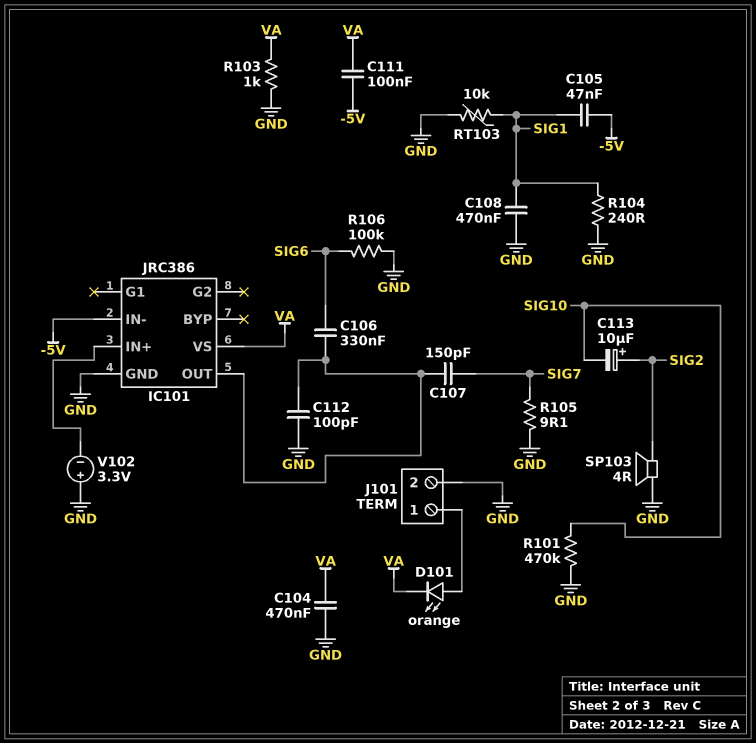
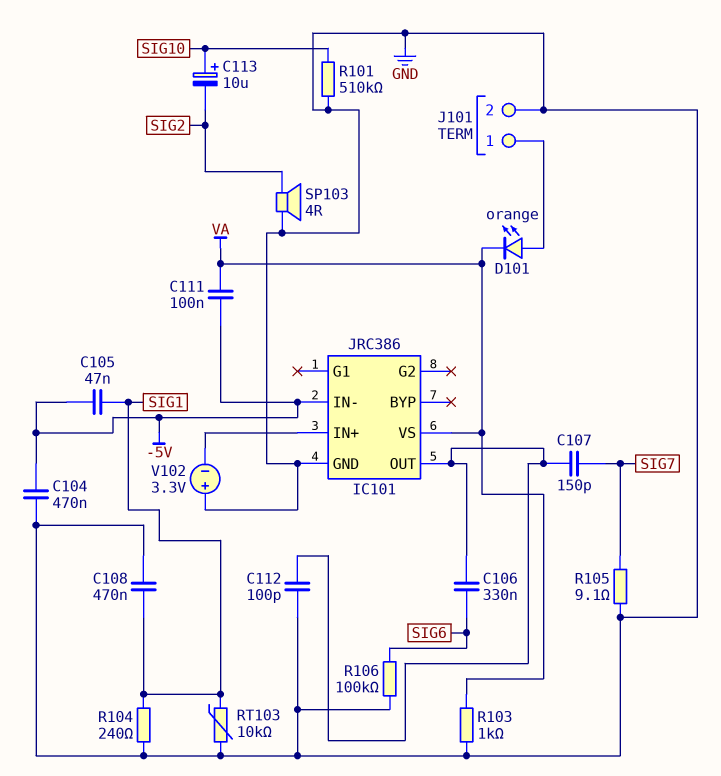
C104: 470nF (GND, VA) -> 470nF (-5V, GND)
C113: 10uF (plus SIG2, minus SIG10) -> 10uF (plus SIG10, minus SIG2)
R101: 470k (GND, SIG10) -> 510k (GND, SIG10)

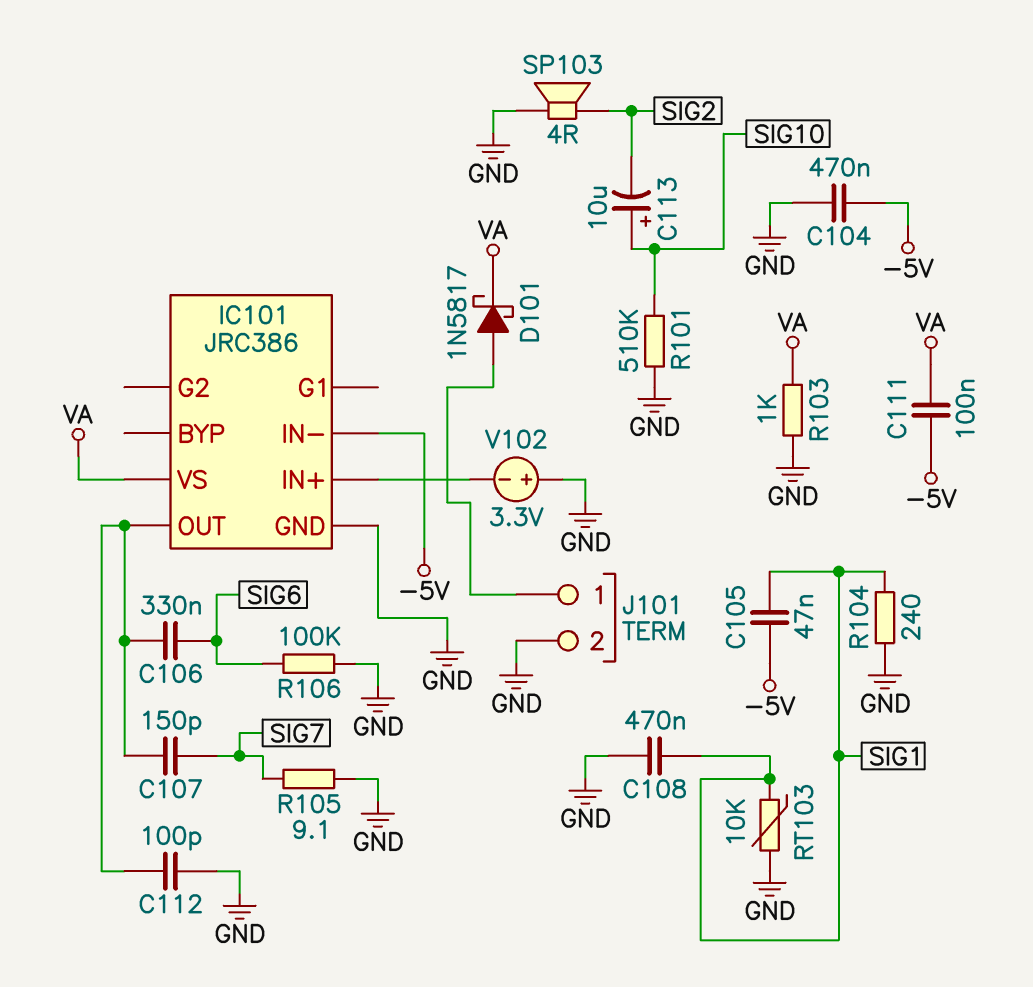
D101: LED orange (A J101/1, K VA) -> schottky 1N5817 (A J101/1, K VA)

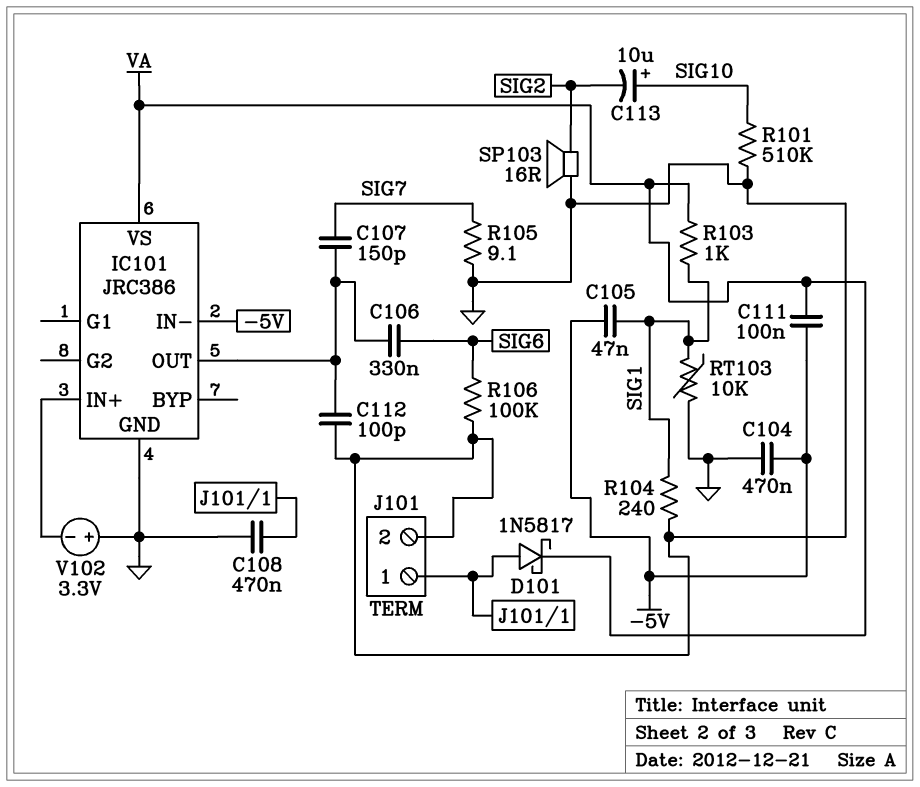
C108: 470nF (GND, SIG1) -> 470nF (GND, J101/1)
R103: 1k (GND, VA) -> 1k (SIG1, VA)
SP103: speaker 4R (GND, SIG2) -> speaker 16R (GND, SIG2)

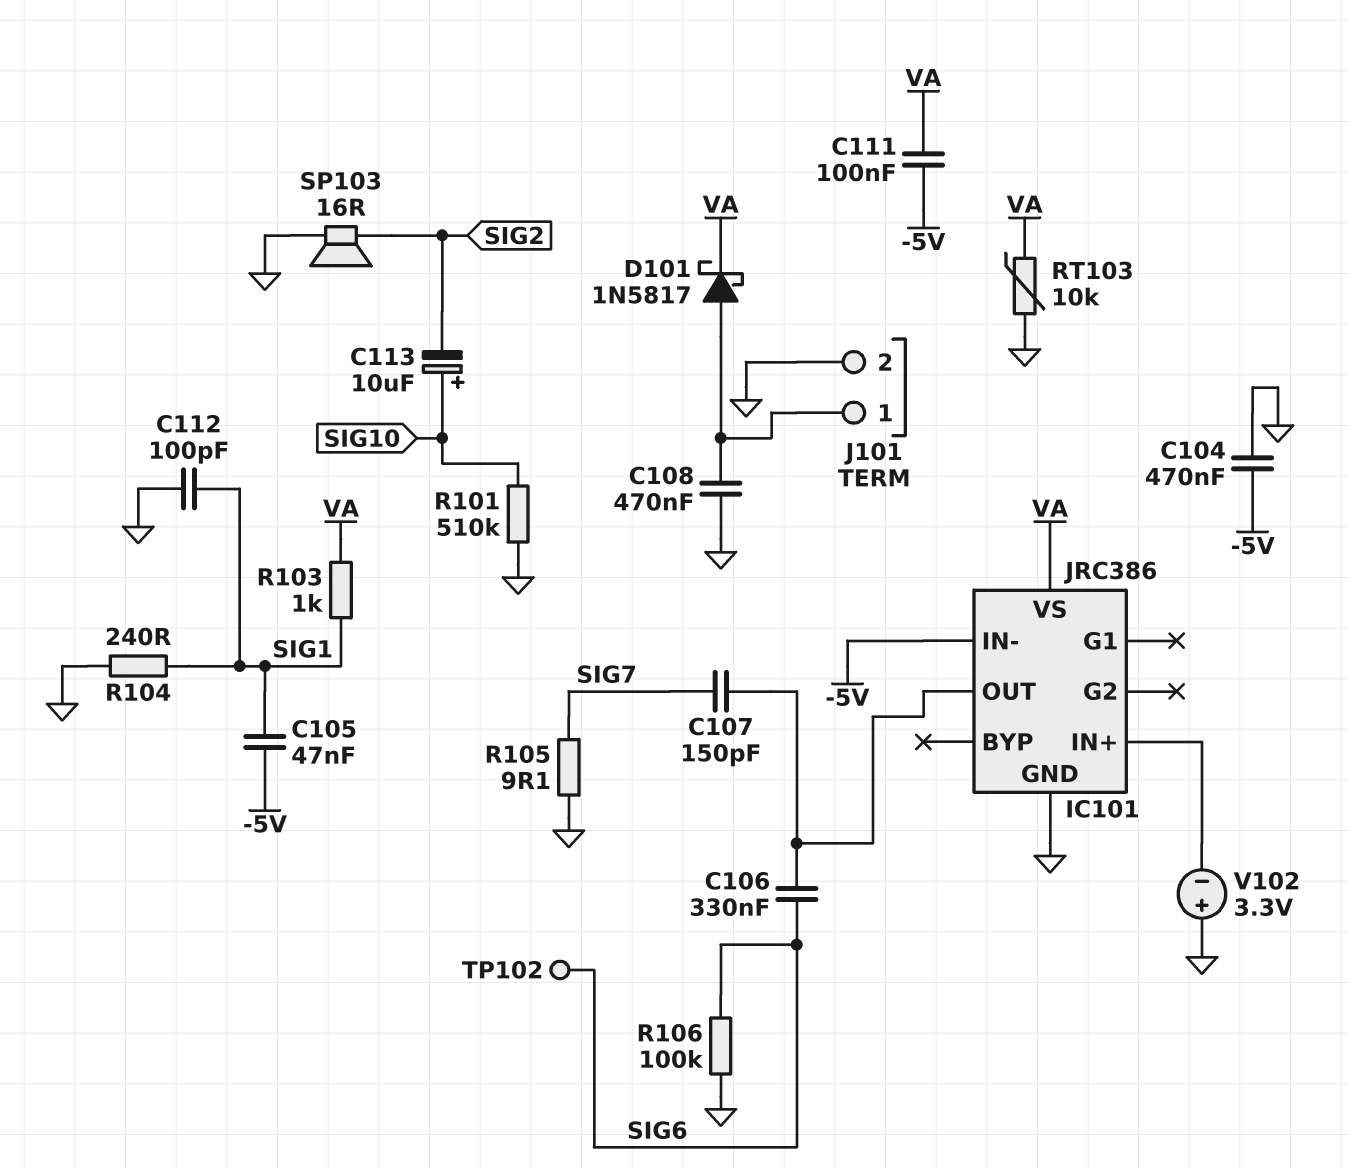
C112: 100pF (GND, IC101/OUT) -> 100pF (GND, SIG1)
RT103: 10k (GND, SIG1) -> 10k (GND, VA)
TP102: none -> test point (SIG6)

